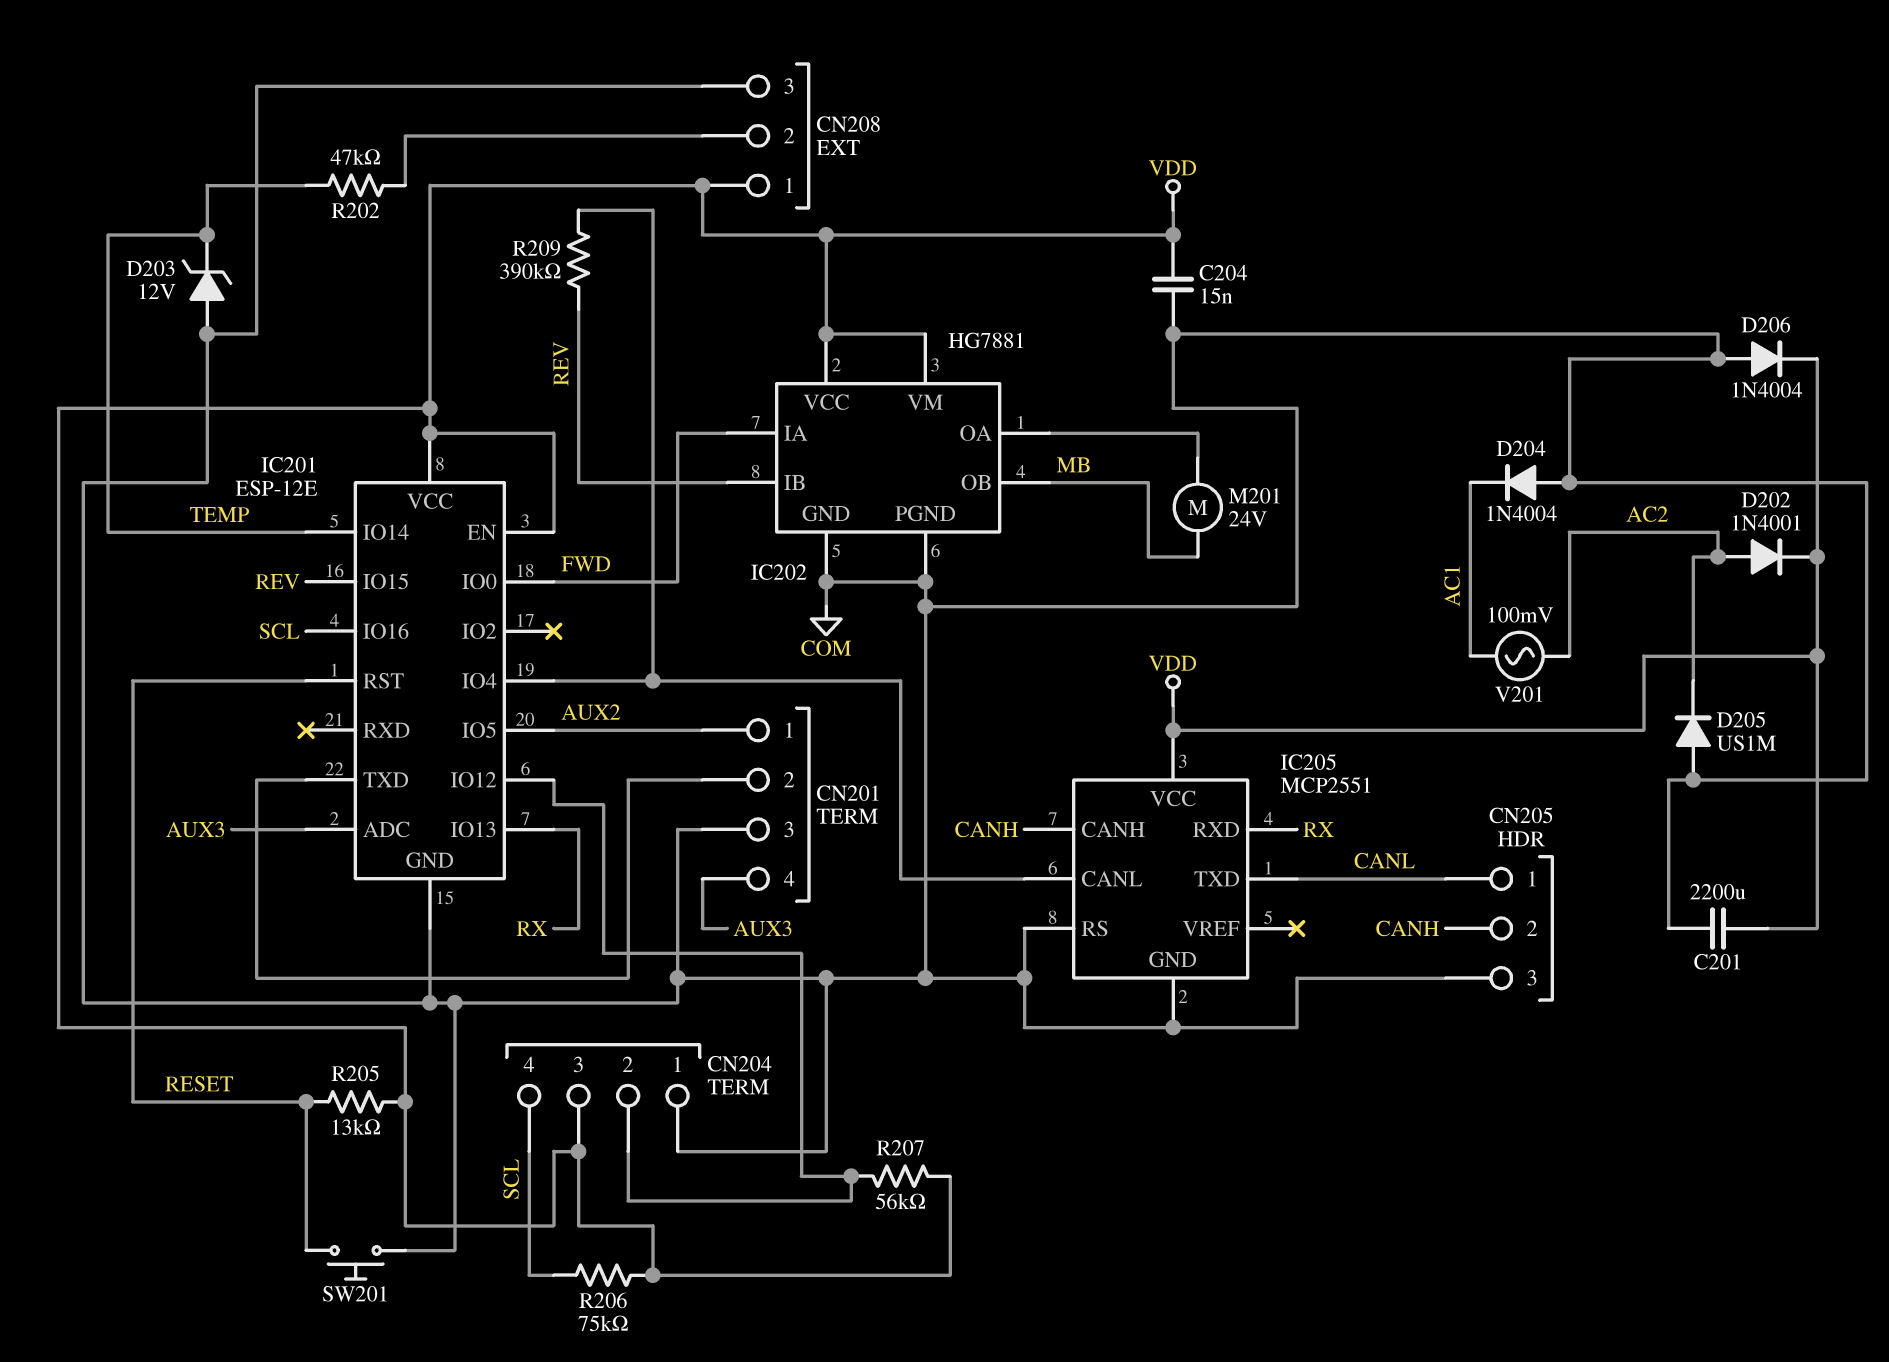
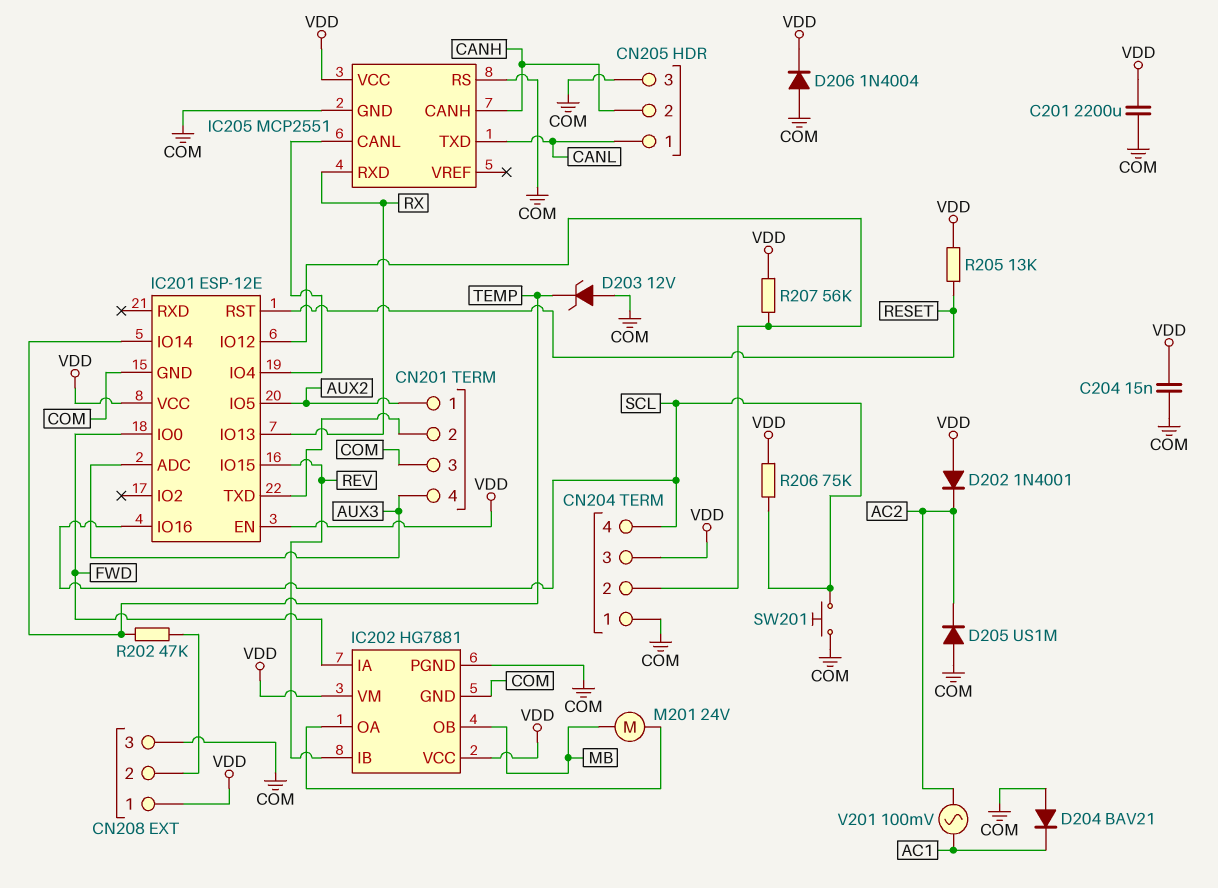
D202: diode 1N4001 (A AC2, K VDD) -> diode 1N4001 (A VDD, K AC2)
D204: diode 1N4004 (A COM, K AC1) -> diode BAV21 (A COM, K AC1)
R209: 390k (IC201/IO4, REV) -> none
SW201: button (COM, RESET) -> button (COM, SCL)

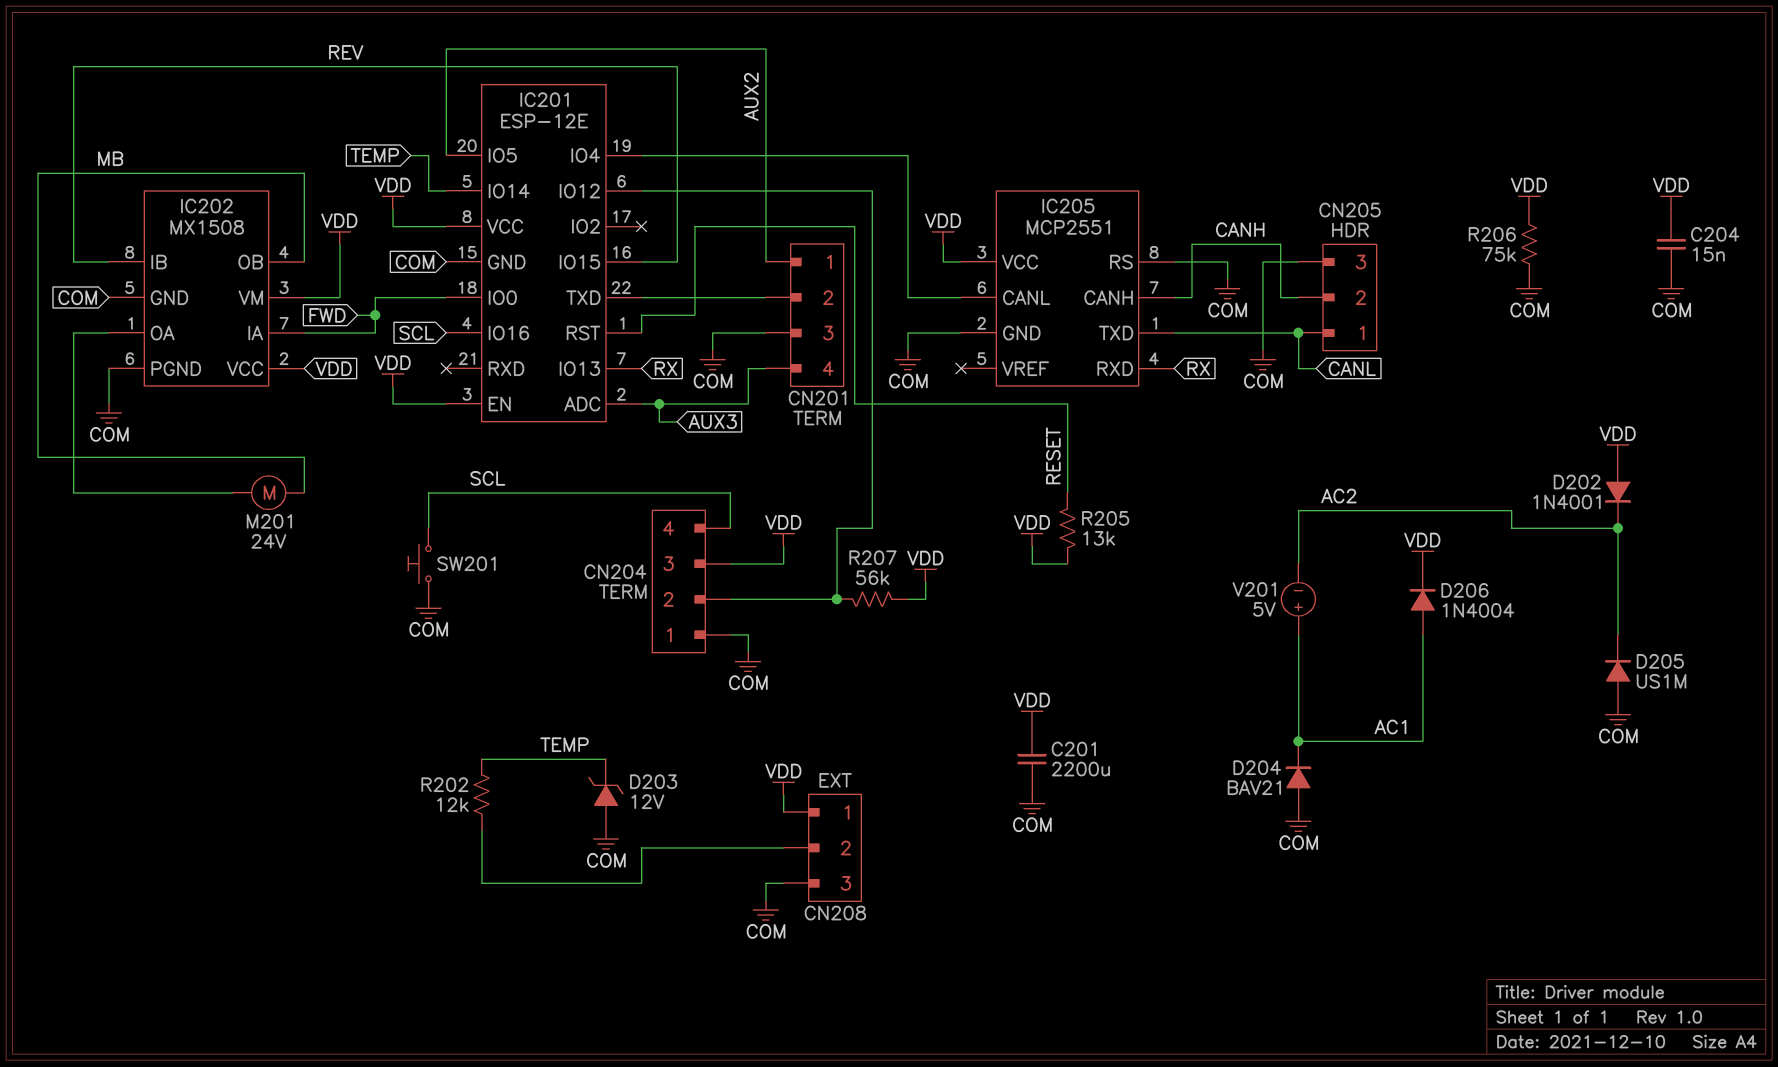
D206: diode 1N4004 (A COM, K VDD) -> diode 1N4004 (A AC1, K VDD)
IC202: HG7881 -> MX1508
R202: 47k (CN208/2, TEMP) -> 12k (CN208/2, TEMP)
R206: 75k (SCL, VDD) -> 75k (COM, VDD)
V201: AC 100mV (AC1, AC2) -> 5V (plus AC1, minus AC2)

